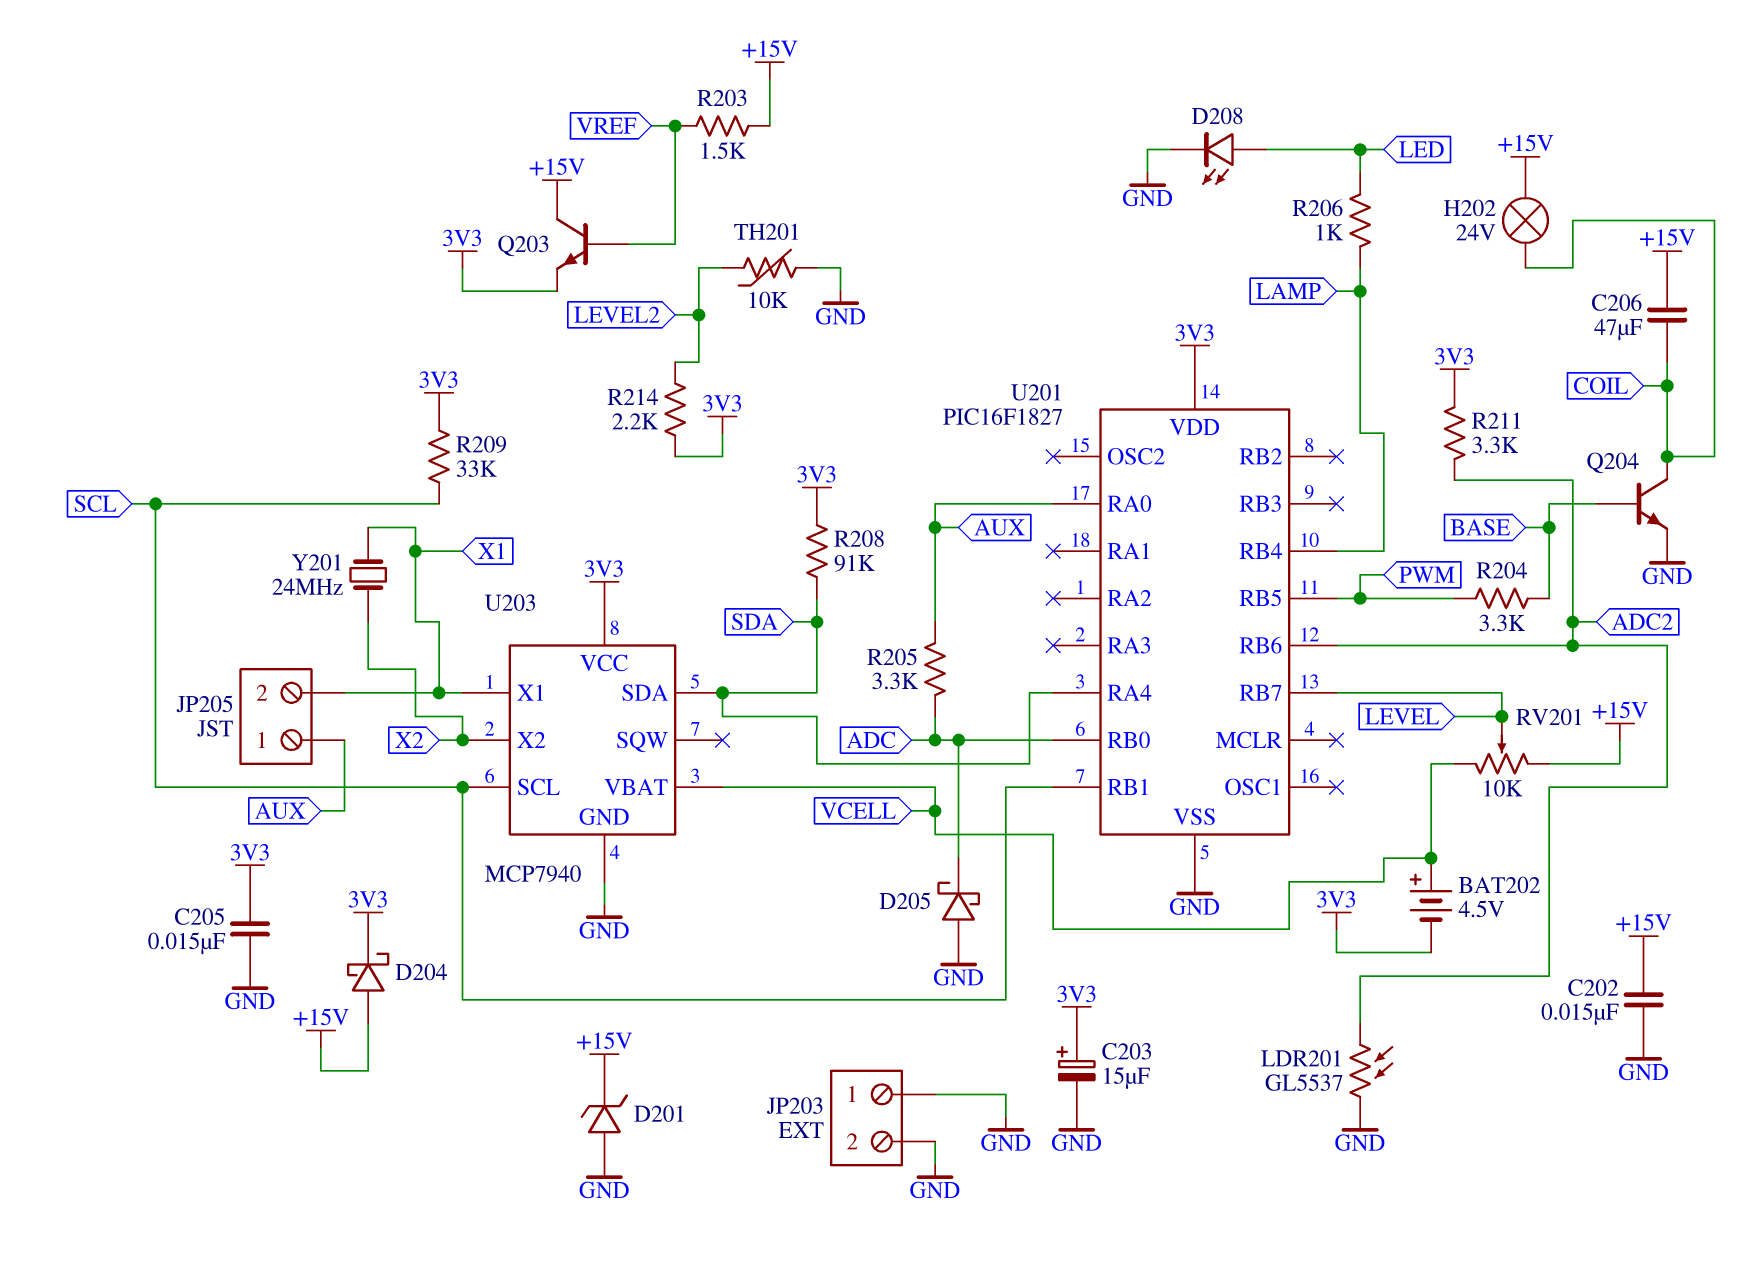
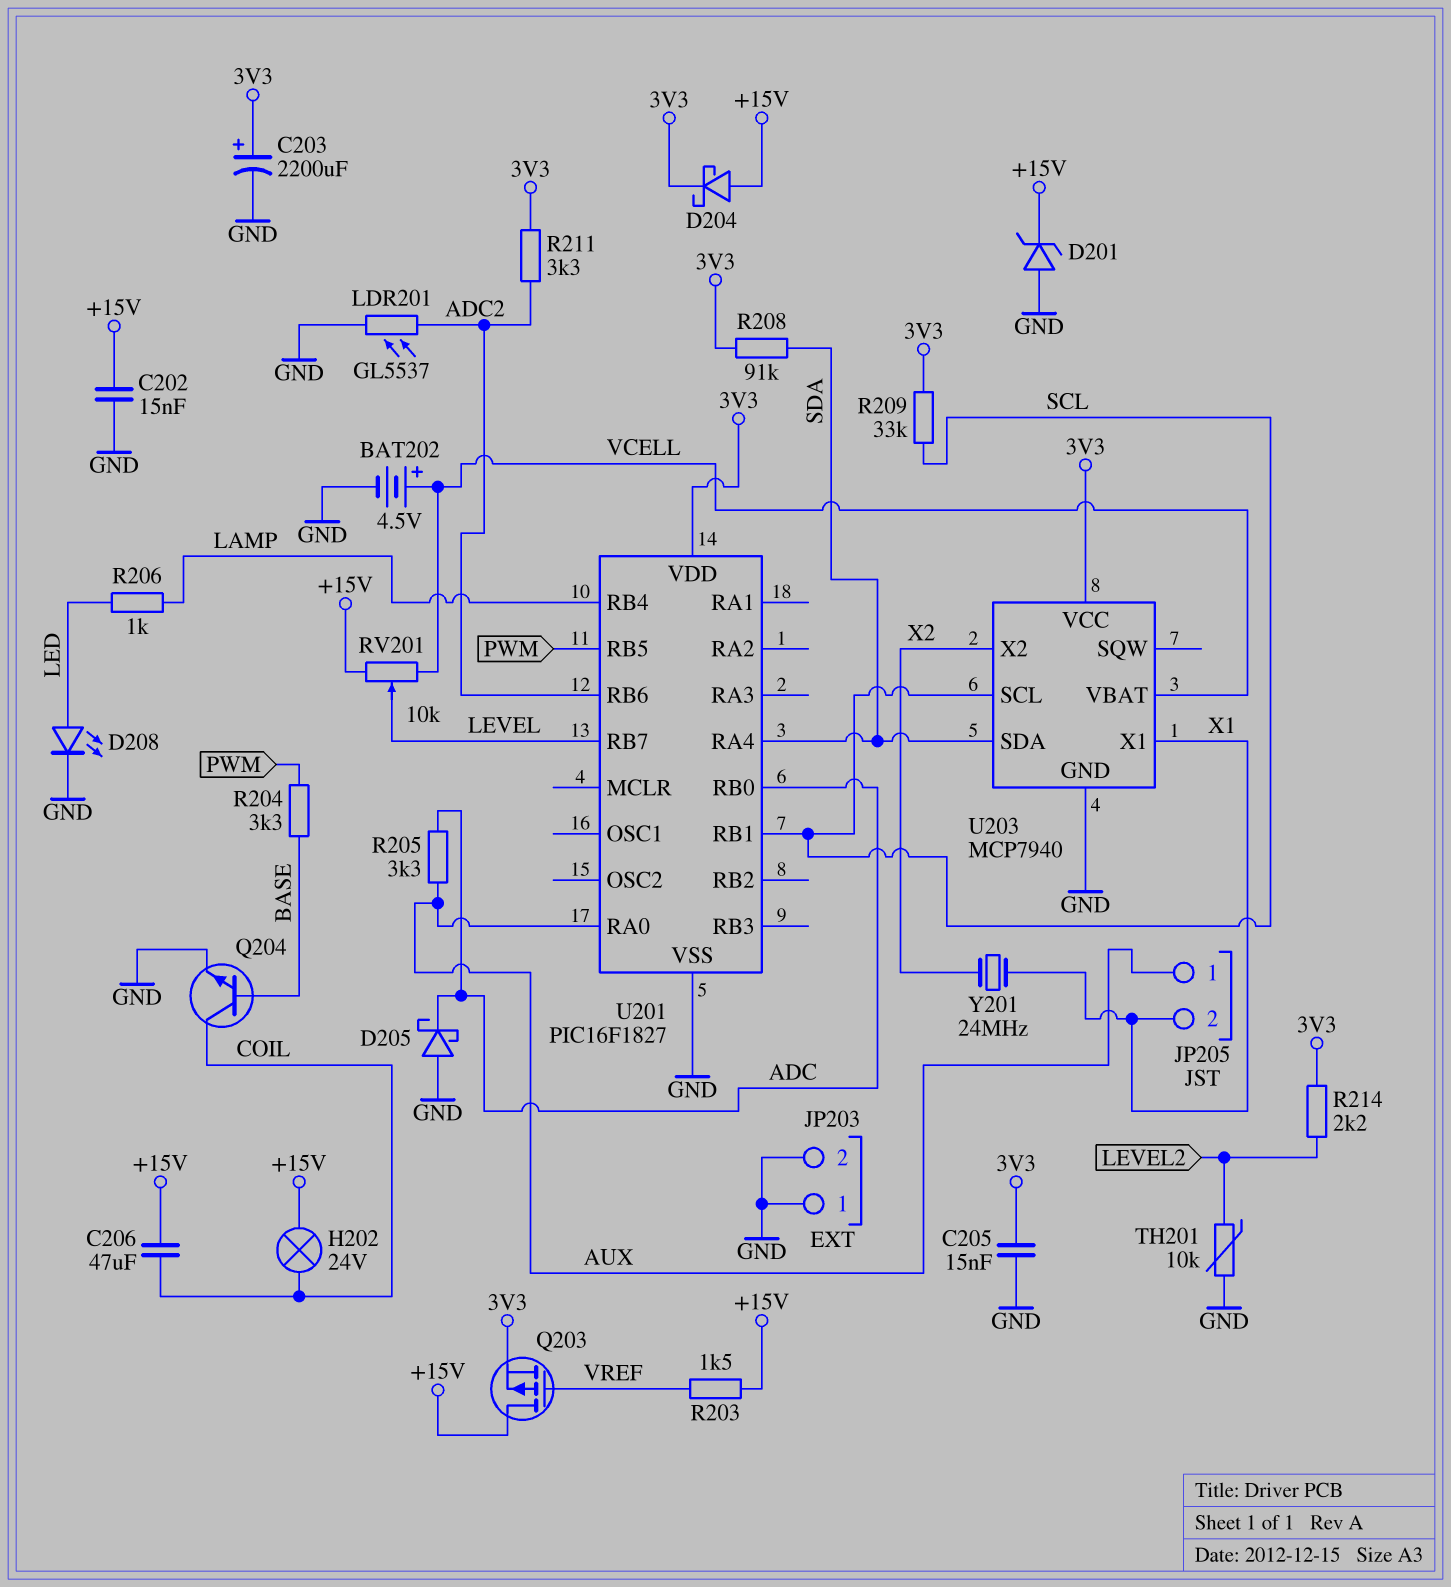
BAT202: 4.5V (plus VCELL, minus 3V3) -> 4.5V (plus VCELL, minus GND)
C203: 15uF (plus 3V3, minus GND) -> 2200uF (plus 3V3, minus GND)
Q203: NPN (B VREF, C +15V, E 3V3) -> PMOS (G VREF, D +15V, S 3V3)

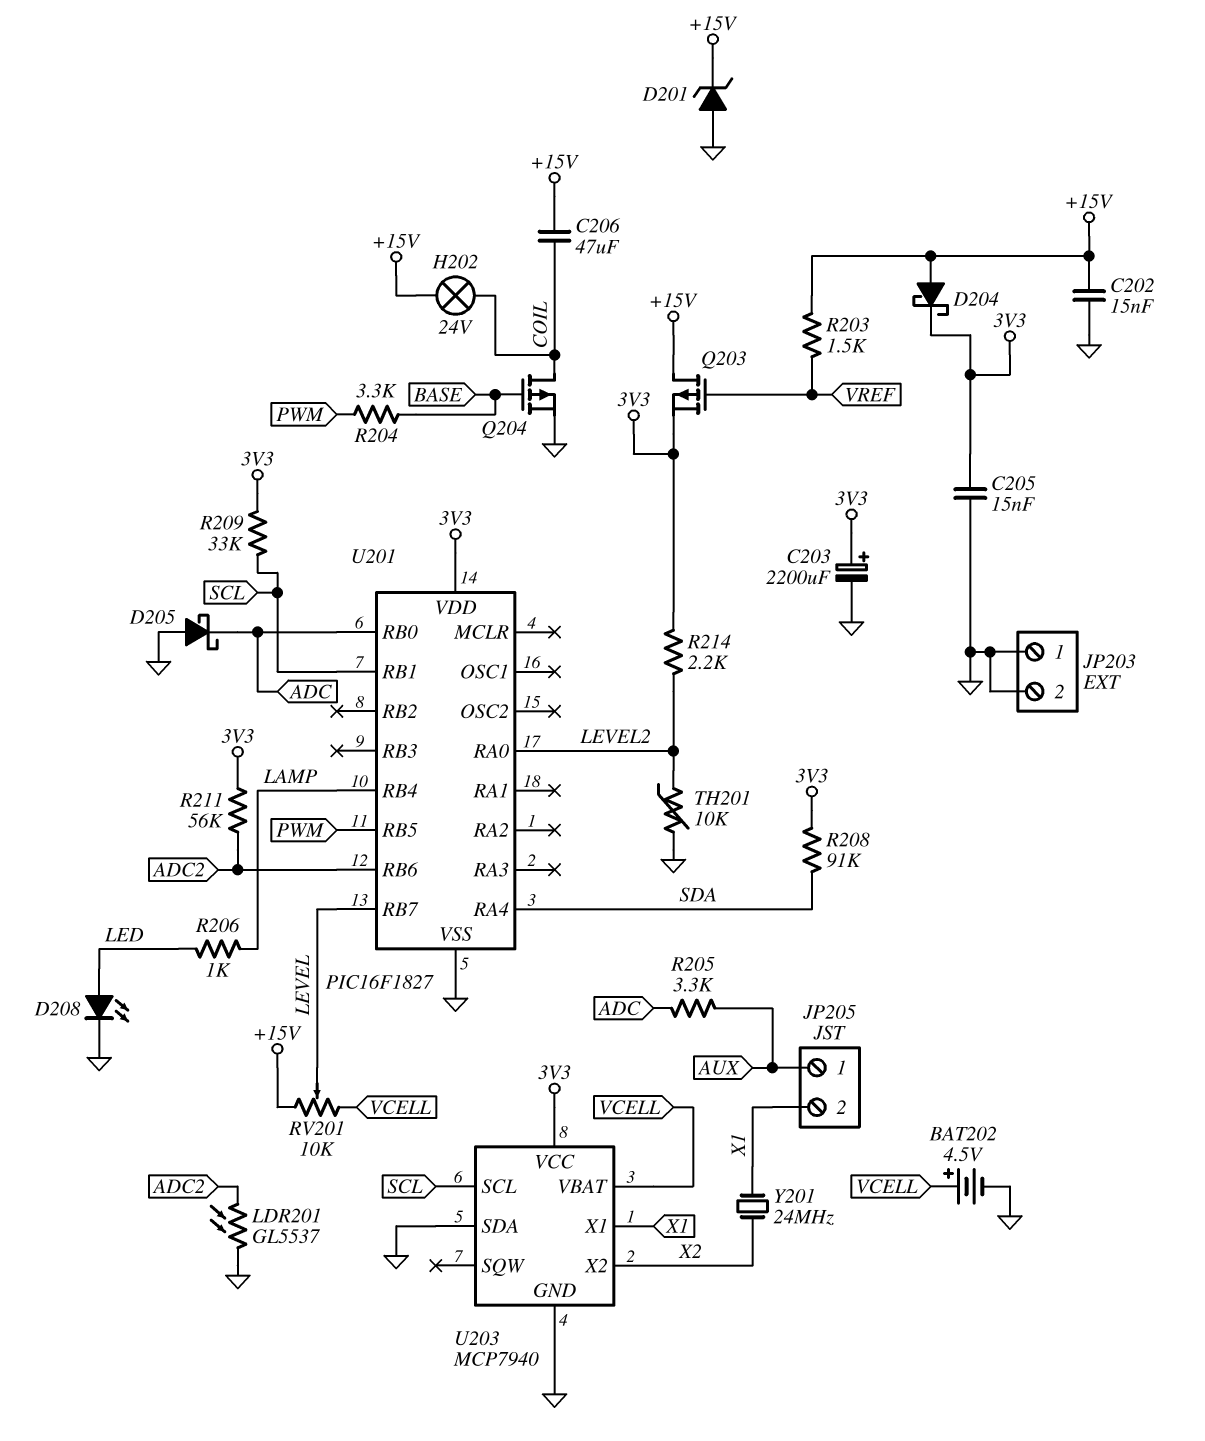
Q204: NPN (B BASE, C COIL, E GND) -> PMOS (G BASE, D COIL, S GND)
R211: 3.3k (3V3, ADC2) -> 56k (3V3, ADC2)
U201 pin RA0: AUX -> LEVEL2
U203 pin SDA: SDA -> GND

